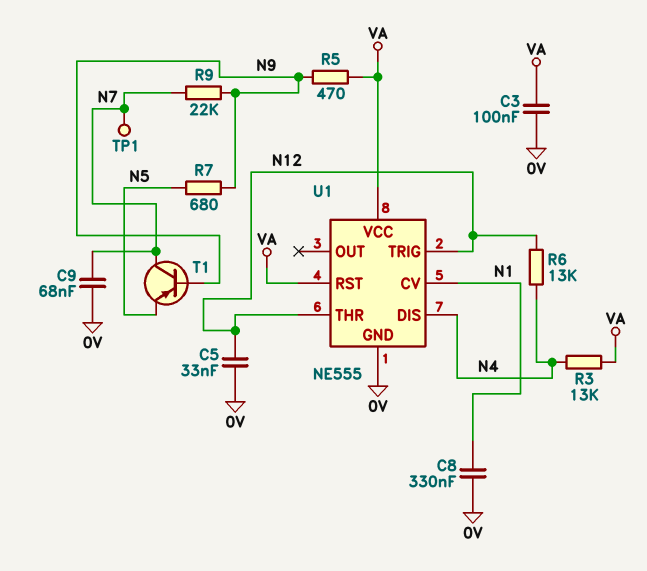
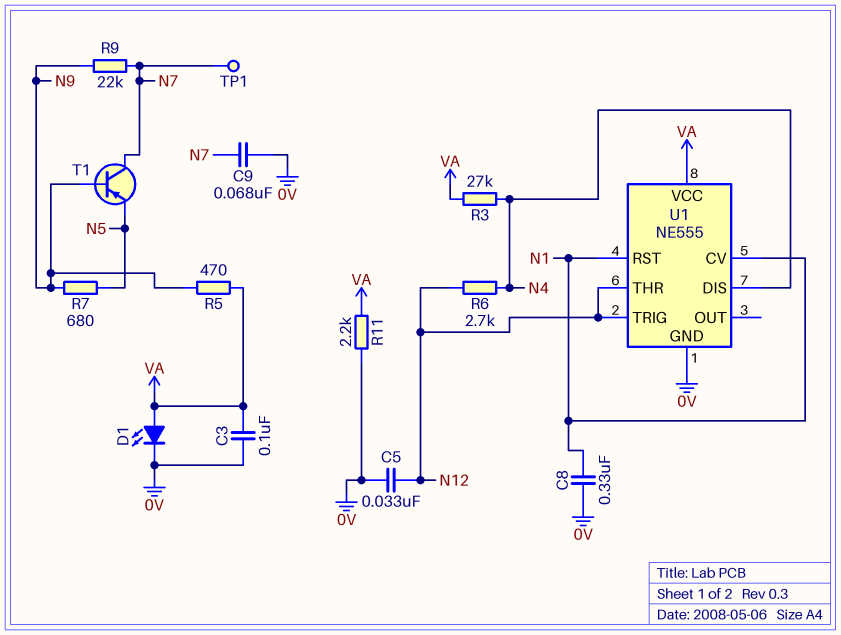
D1: none -> LED (A VA, K 0V)
R3: 13k (N4, VA) -> 27k (N4, VA)
R6: 13k (N4, N12) -> 2.7k (N4, N12)
R11: none -> 2.2k (0V, VA)
U1 pin RST: VA -> N1

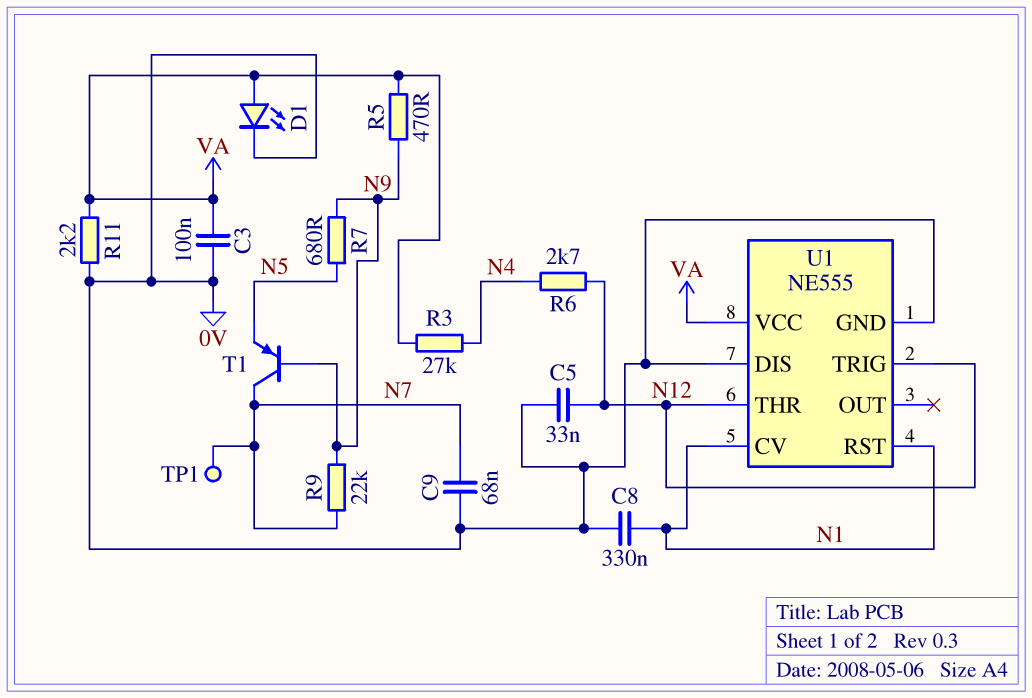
U1 pin DIS: N4 -> 0V

